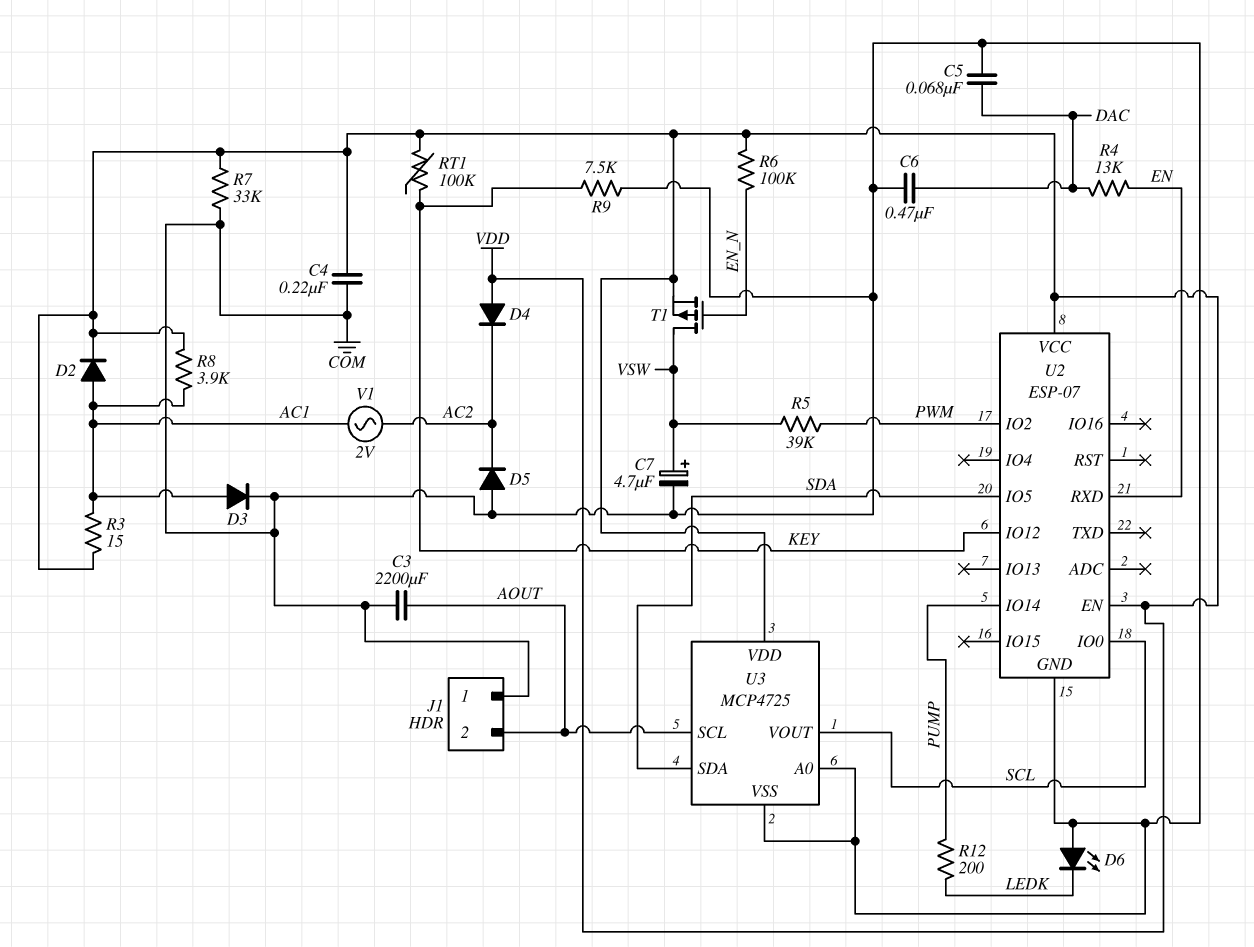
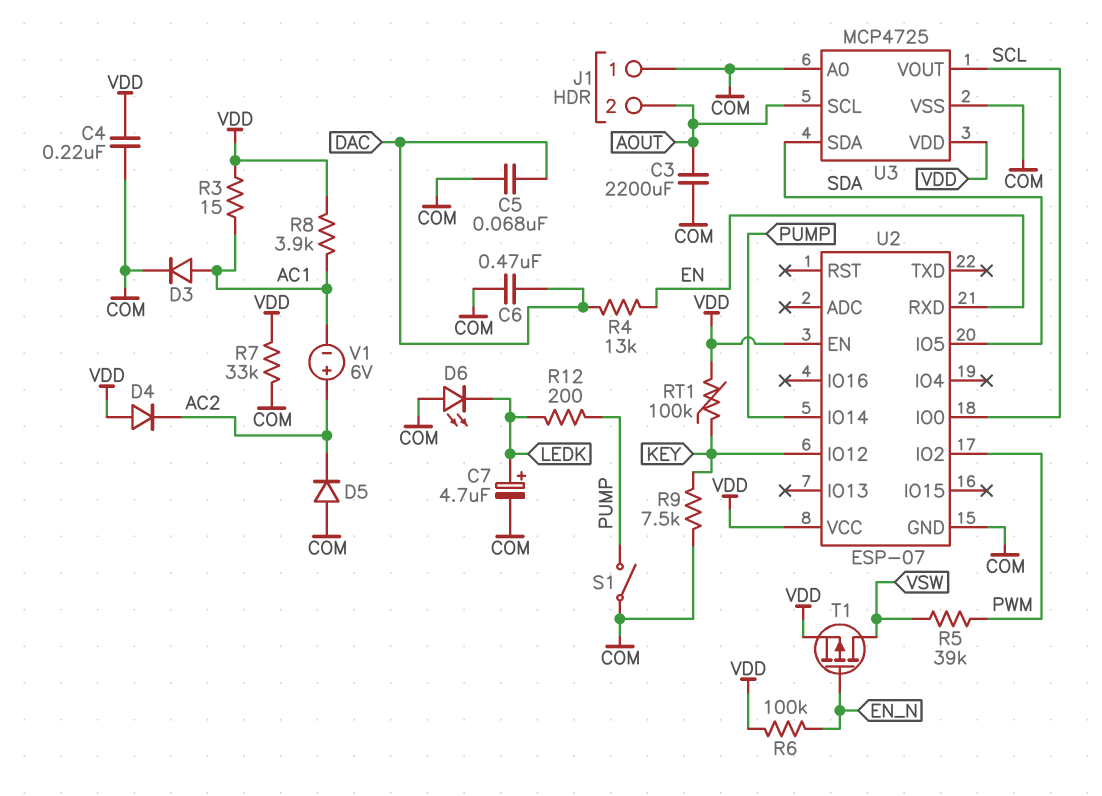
C7: 4.7uF (plus VSW, minus COM) -> 4.7uF (plus LEDK, minus COM)
D2: diode (A AC1, K VDD) -> none
S1: none -> switch (COM, PUMP)
V1: AC 2V (AC1, AC2) -> 6V (plus AC2, minus AC1)

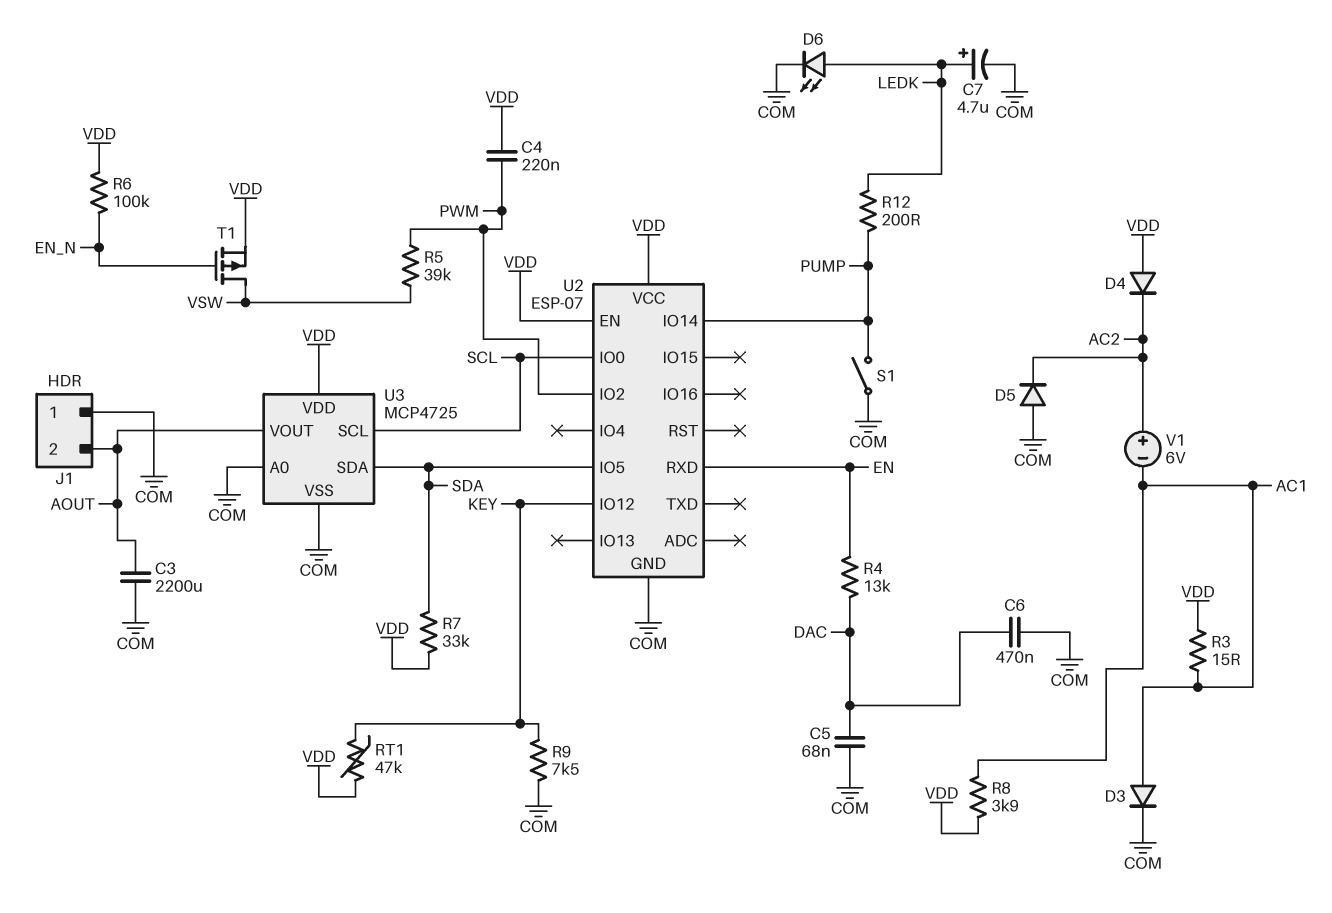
C4: 220nF (COM, VDD) -> 220nF (PWM, VDD)
D6: LED (A COM, K LEDK) -> LED (A LEDK, K COM)
R7: 33k (COM, VDD) -> 33k (SDA, VDD)
RT1: 100k (KEY, VDD) -> 47k (KEY, VDD)
U3 pin SCL: AOUT -> SCL
U3 pin VOUT: SCL -> AOUT

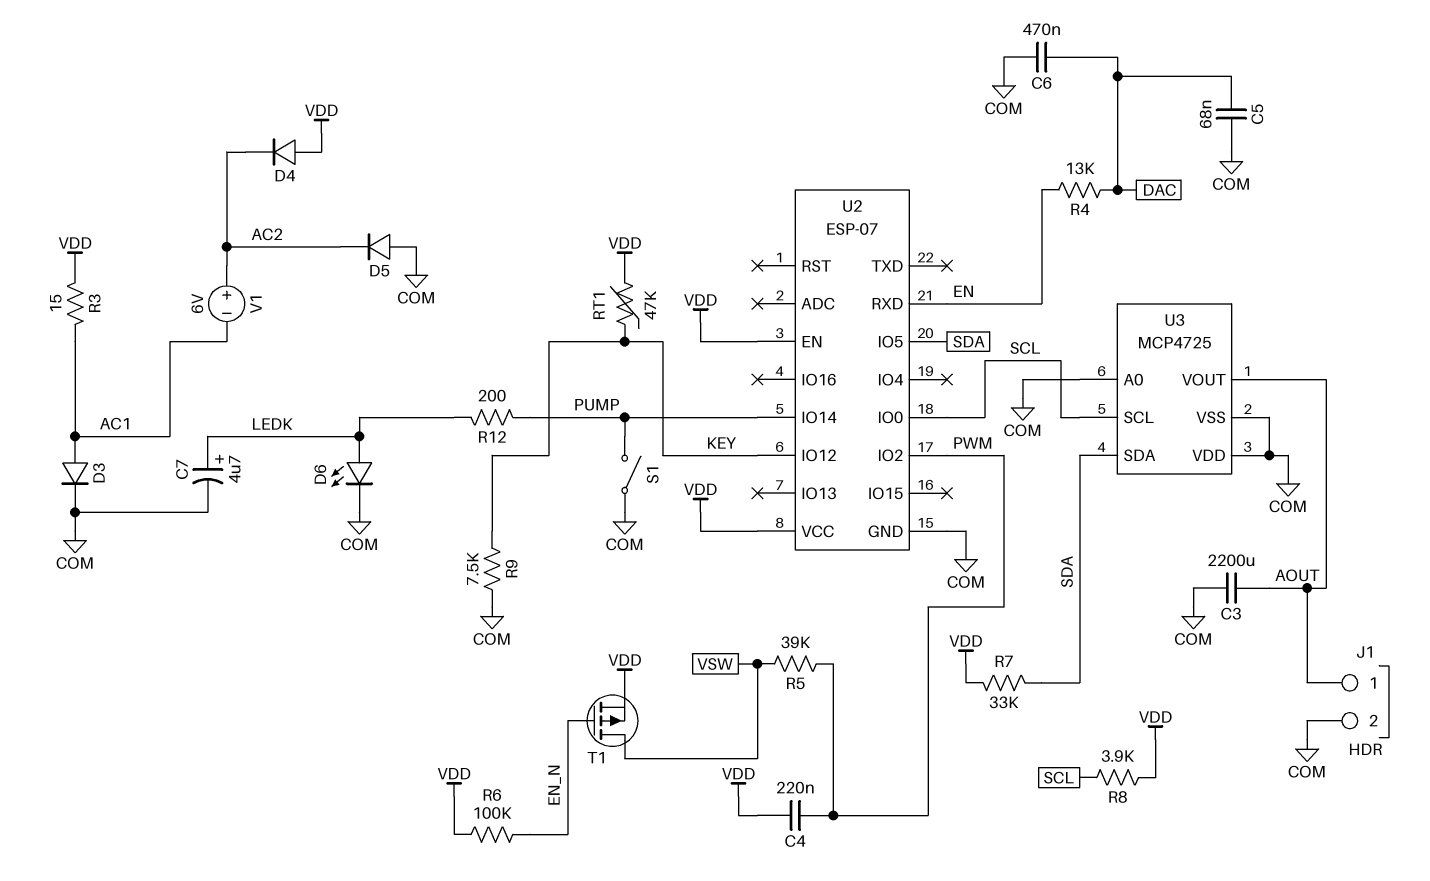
J1 pin 1: COM -> AOUT
J1 pin 2: AOUT -> COM
R8: 3.9k (AC1, VDD) -> 3.9k (SCL, VDD)
U3 pin VDD: VDD -> COM

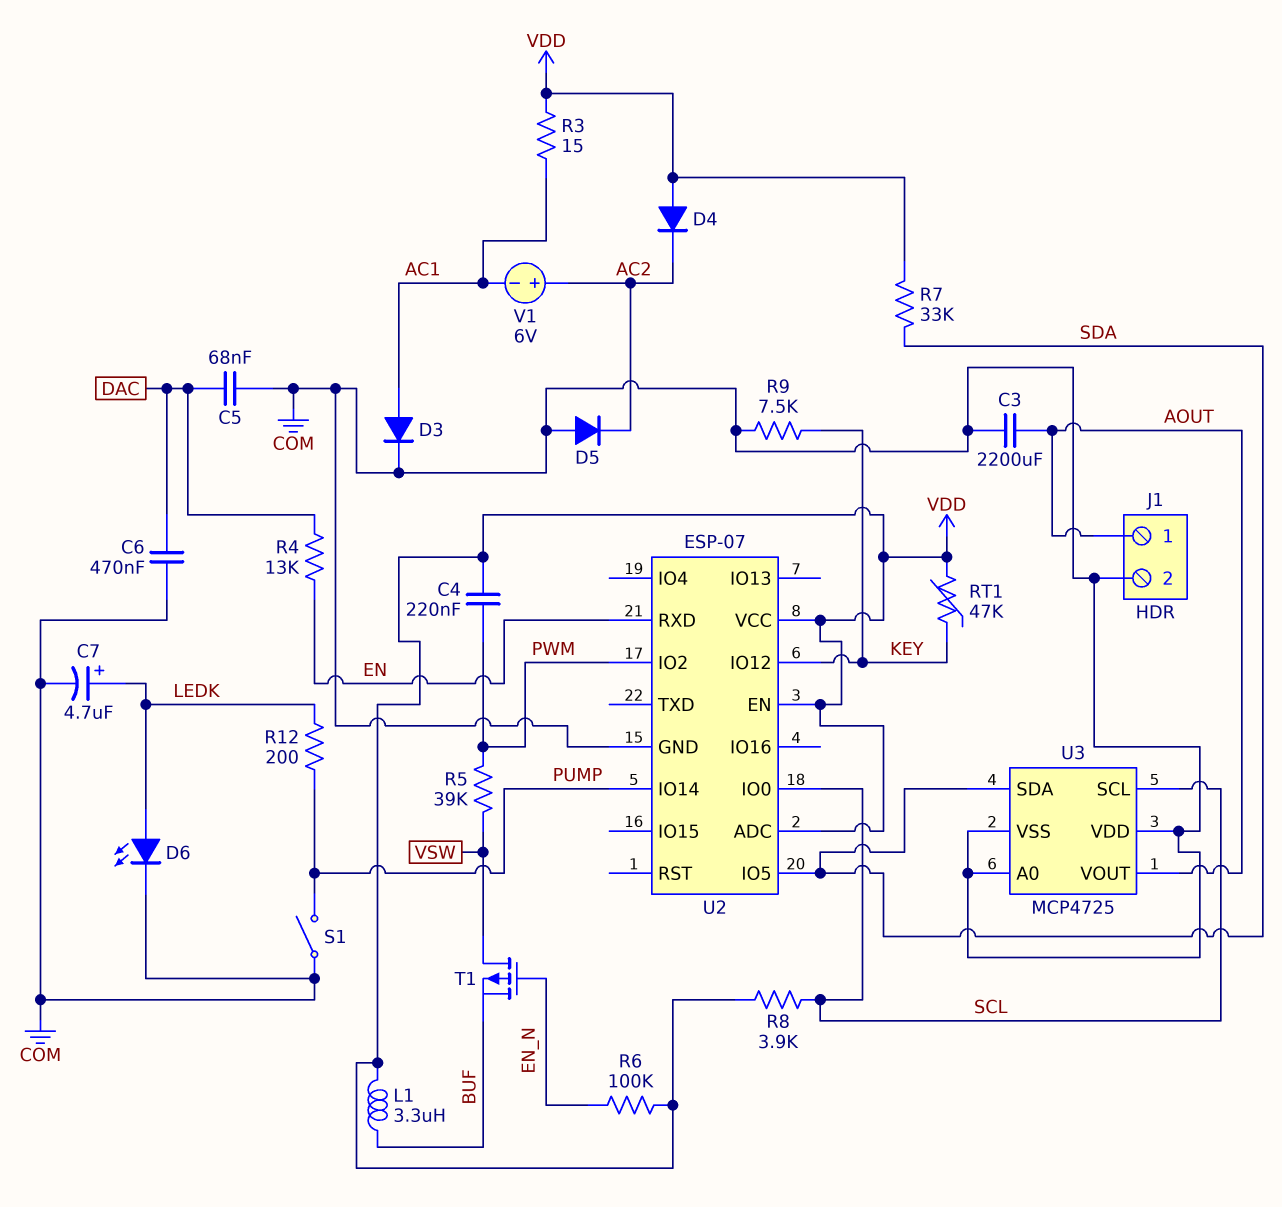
L1: none -> 3.3uH (BUF, VDD)
T1: PMOS (G EN_N, D VSW, S VDD) -> PMOS (G EN_N, D VSW, S BUF)
U2 pin ADC: none -> VDD

